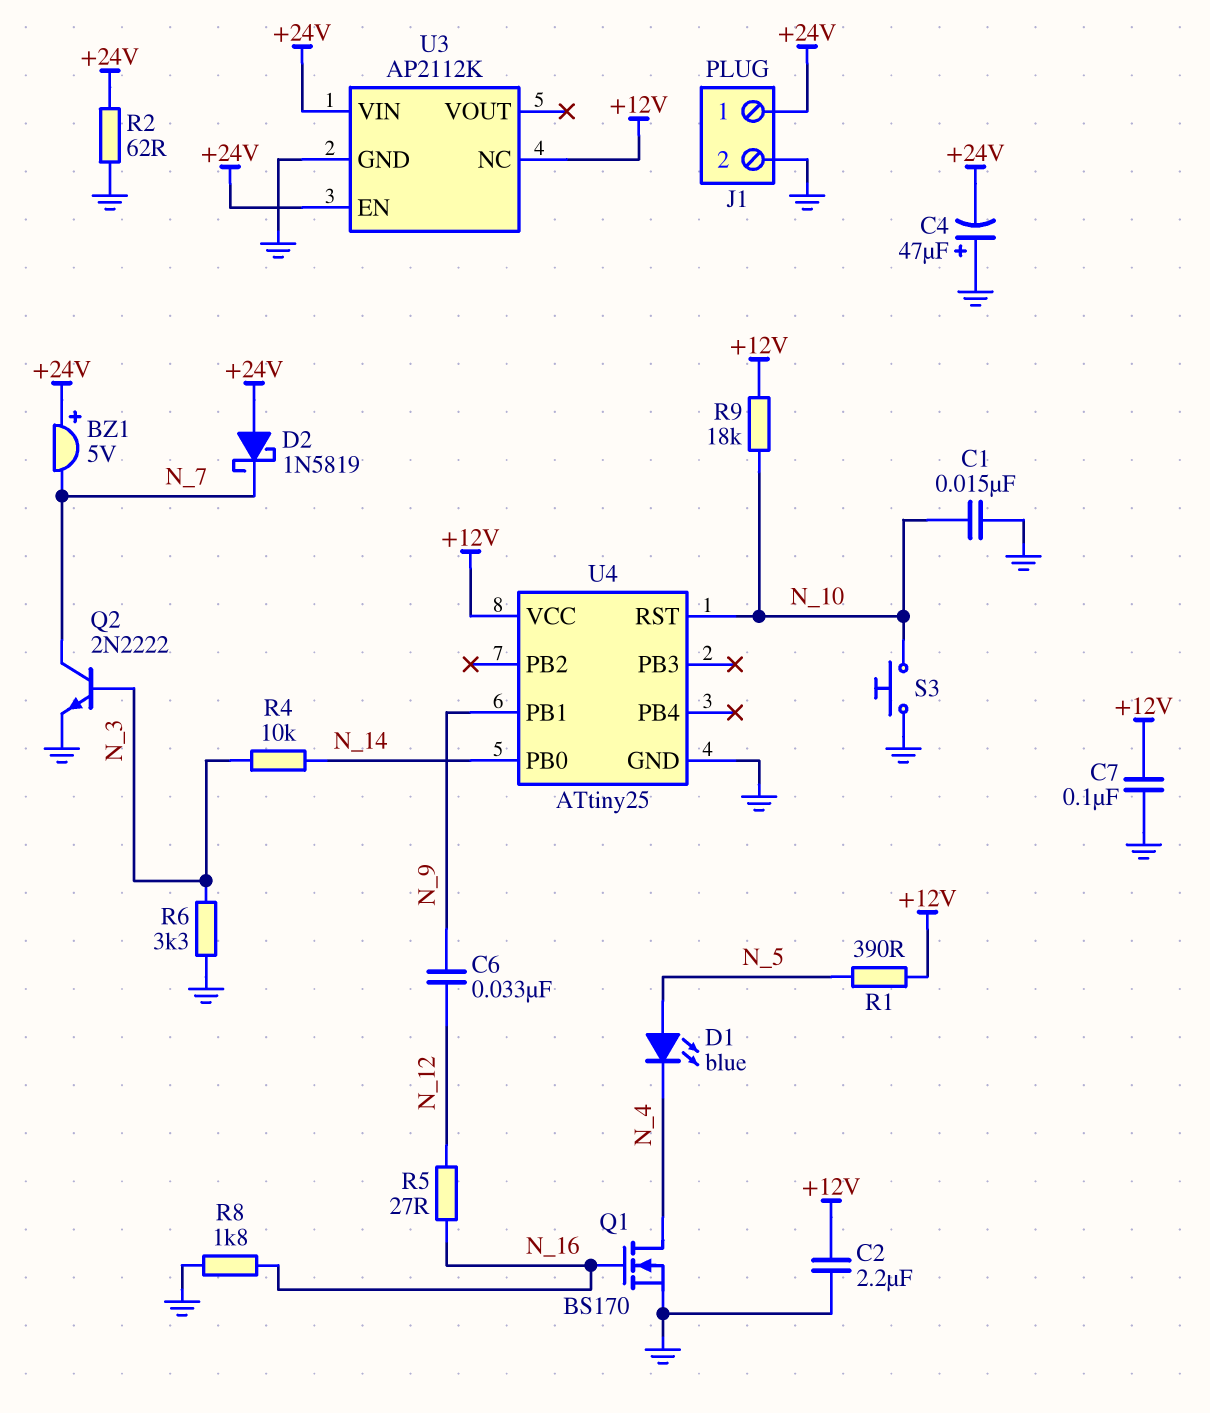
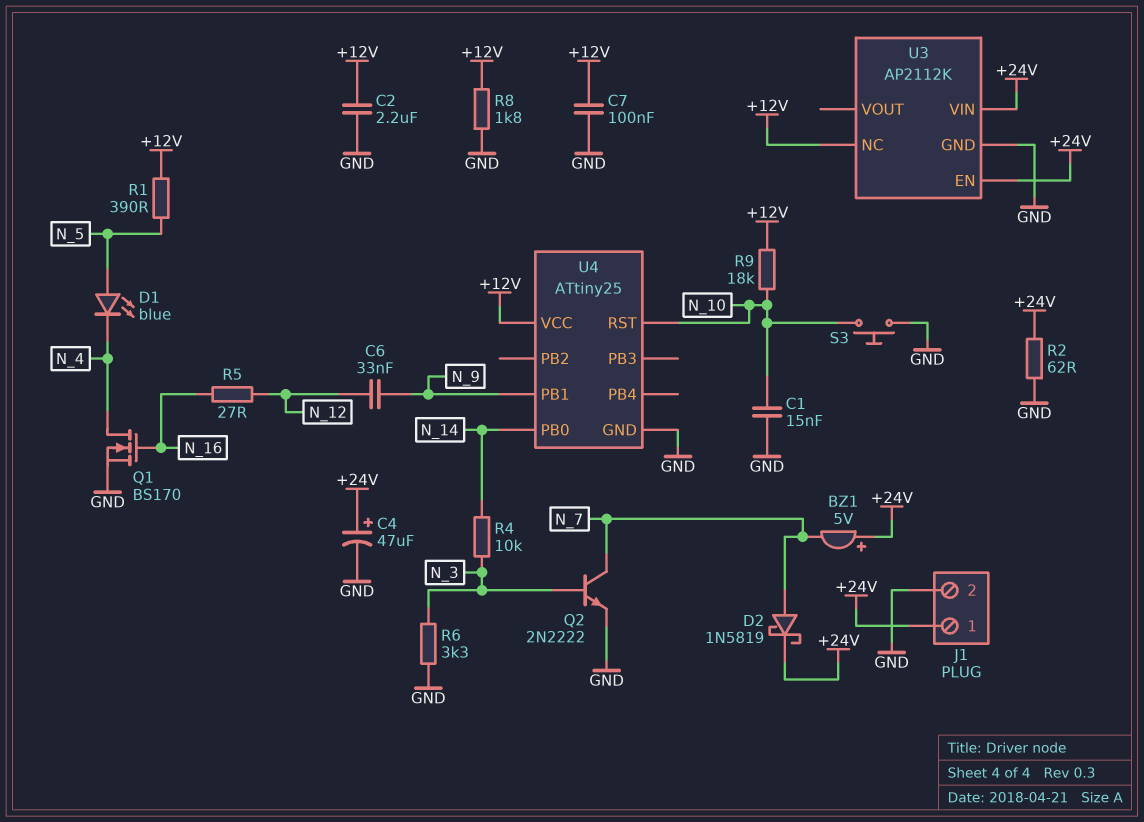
C4: 47uF (plus GND, minus +24V) -> 47uF (plus +24V, minus GND)
D2: schottky 1N5819 (A +24V, K N_7) -> schottky 1N5819 (A N_7, K +24V)
R8: 1.8k (GND, N_16) -> 1.8k (+12V, GND)

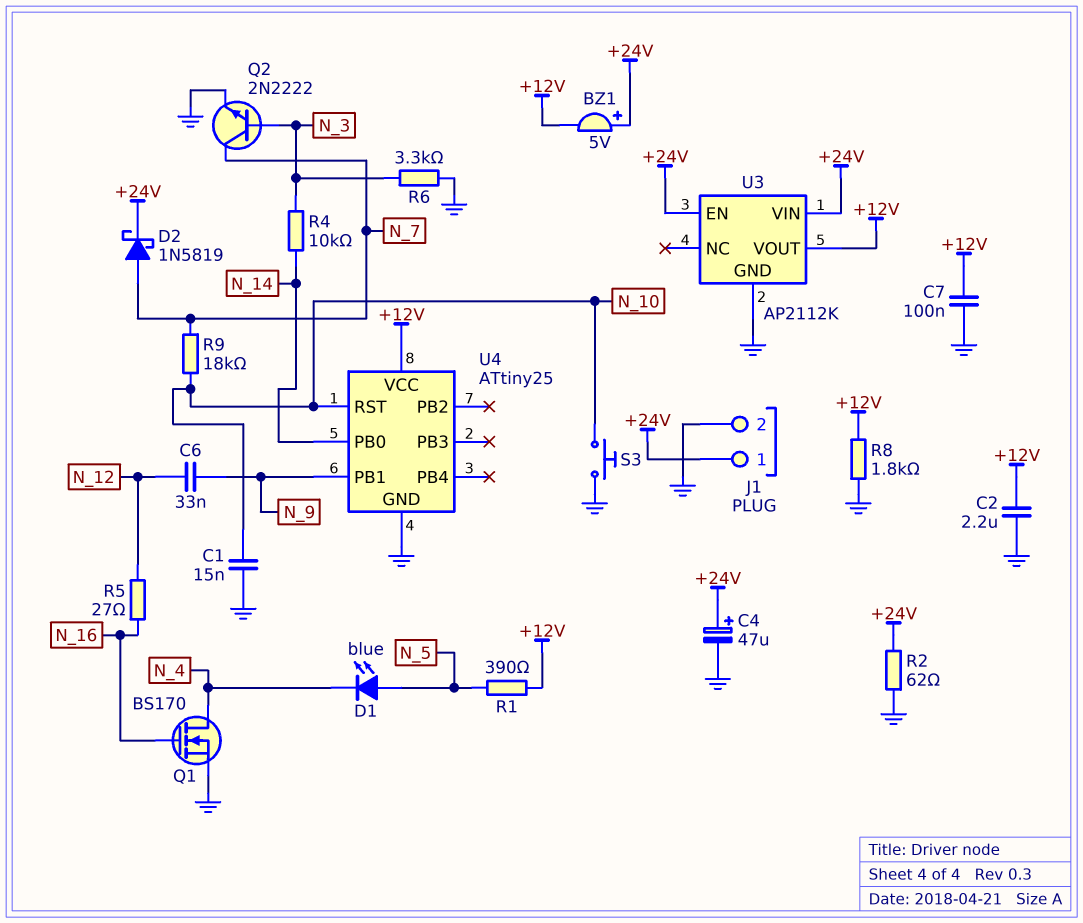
BZ1: buzzer 5V (plus +24V, minus N_7) -> buzzer 5V (plus +24V, minus +12V)
R9: 18k (+12V, N_10) -> 18k (N_7, N_10)
U3 pin NC: +12V -> none
U3 pin VOUT: none -> +12V

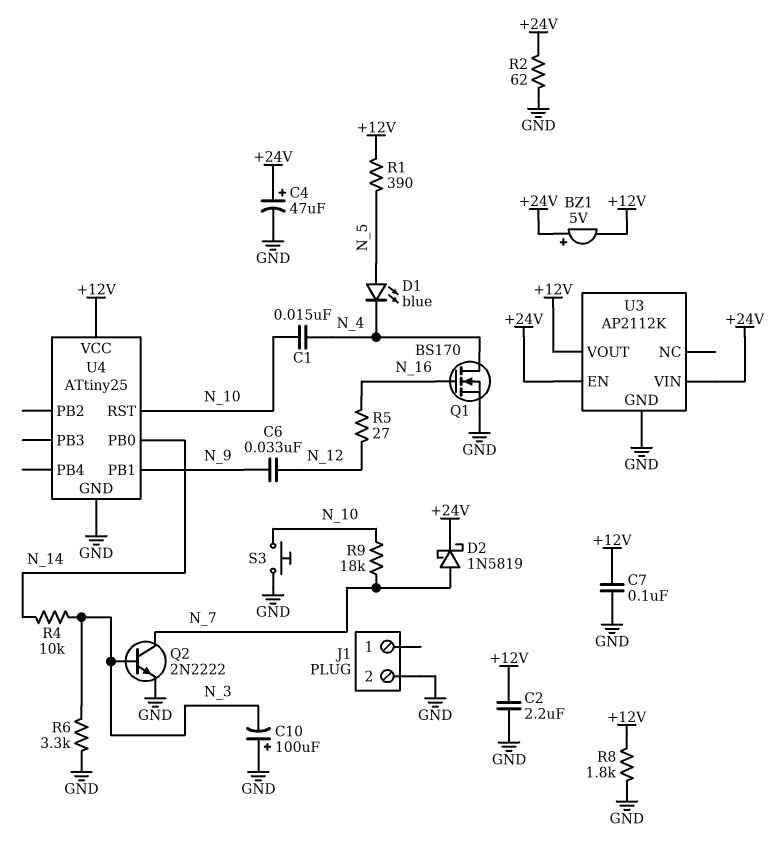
C1: 15nF (GND, N_10) -> 15nF (N_4, N_10)
C10: none -> 100uF (plus GND, minus N_3)
J1 pin 1: +24V -> none

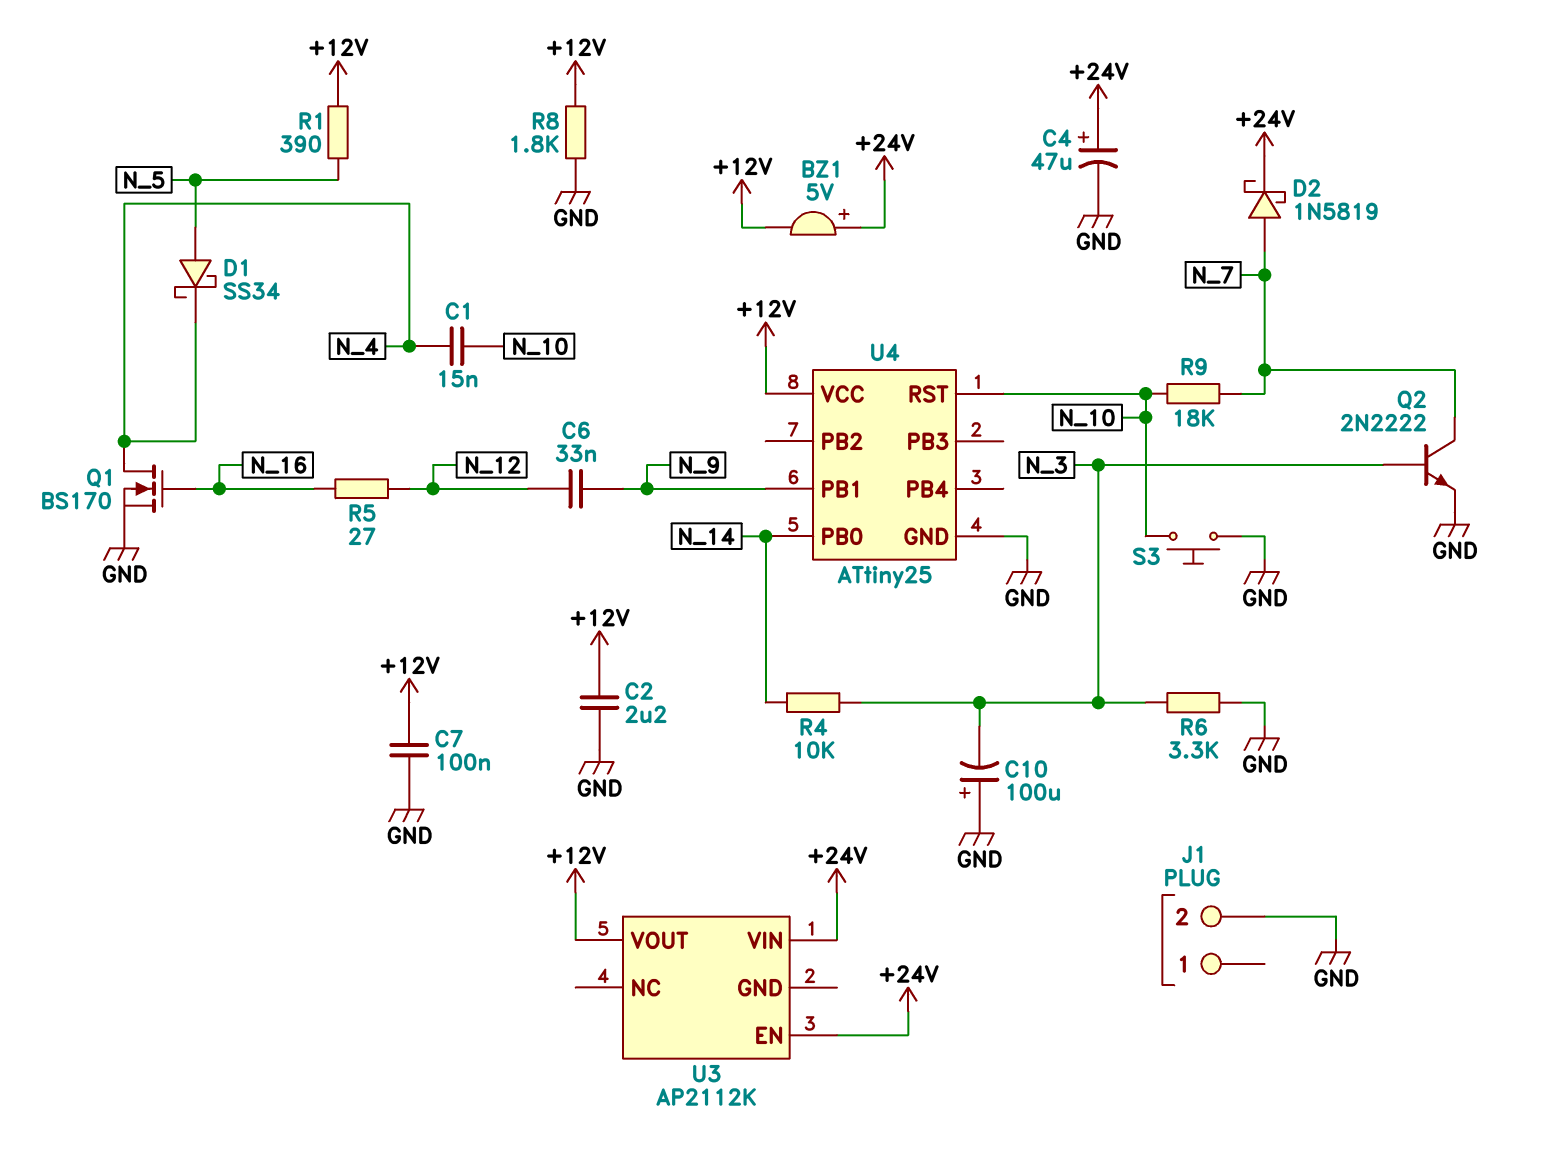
D1: LED blue (A N_5, K N_4) -> schottky SS34 (A N_5, K N_4)
R2: 62 (+24V, GND) -> none
U3 pin GND: GND -> none

